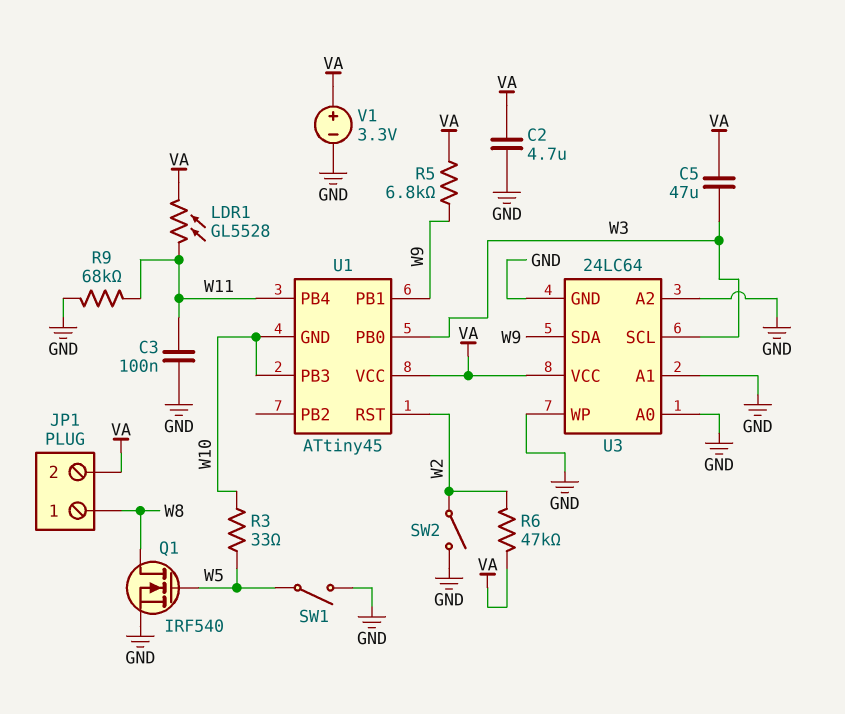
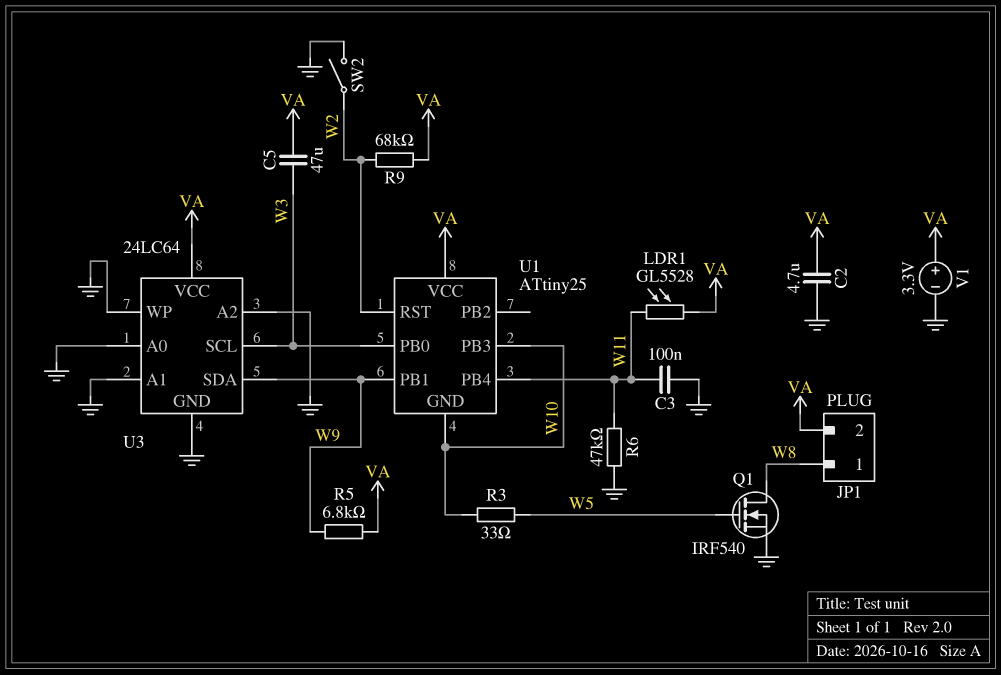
R6: 47k (VA, W2) -> 47k (GND, W11)
R9: 68k (GND, W11) -> 68k (VA, W2)
SW1: switch (GND, W5) -> none
U1: ATtiny45 -> ATtiny25

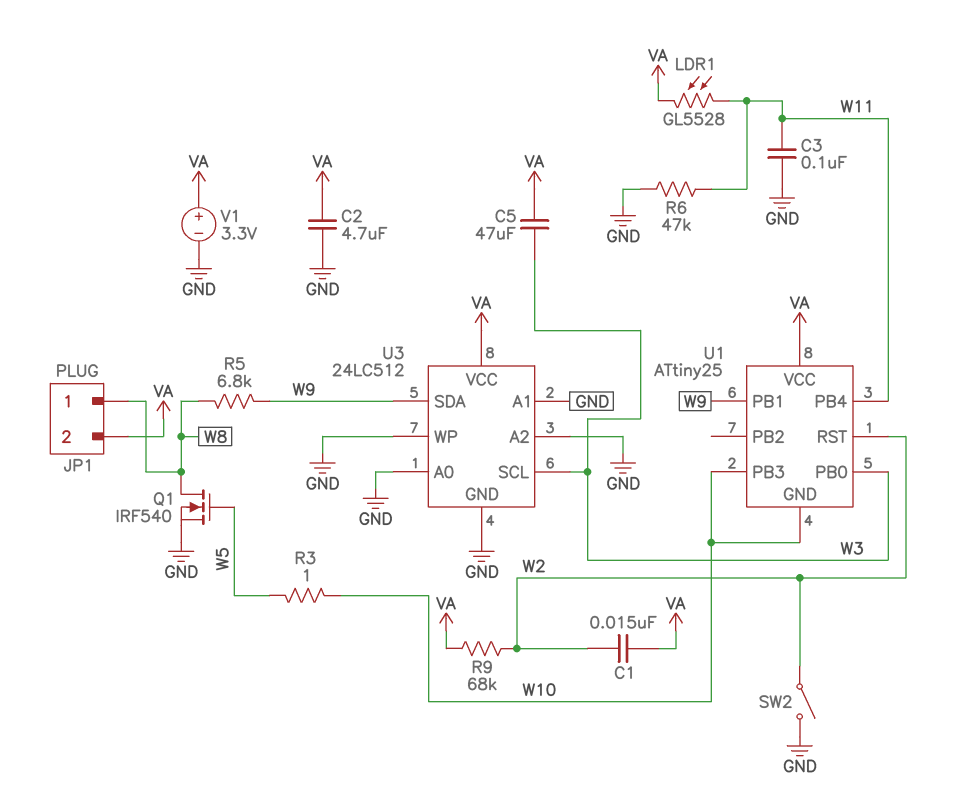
C1: none -> 15nF (VA, W2)
R3: 33 (W5, W10) -> 1 (W5, W10)
R5: 6.8k (VA, W9) -> 6.8k (W8, W9)
U3: 24LC64 -> 24LC512

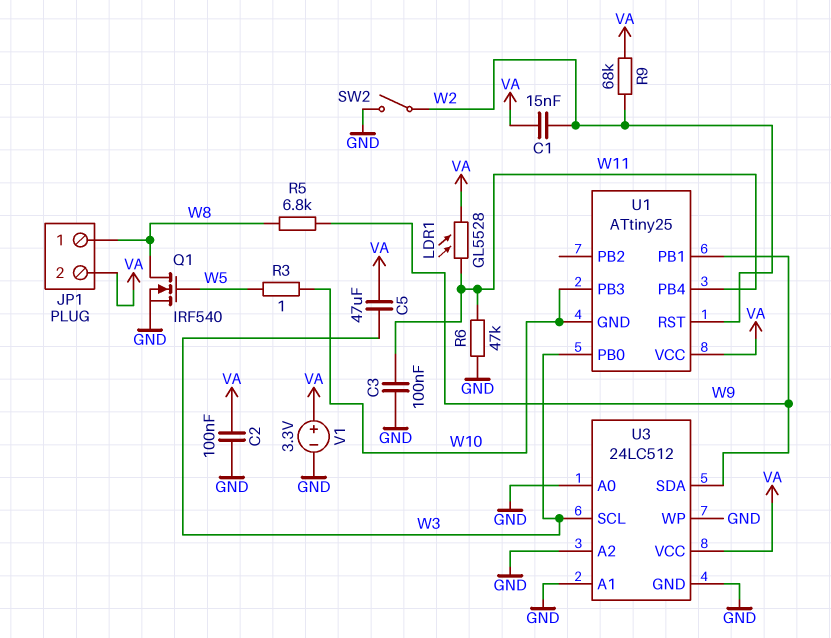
C2: 4.7uF (GND, VA) -> 100nF (GND, VA)

